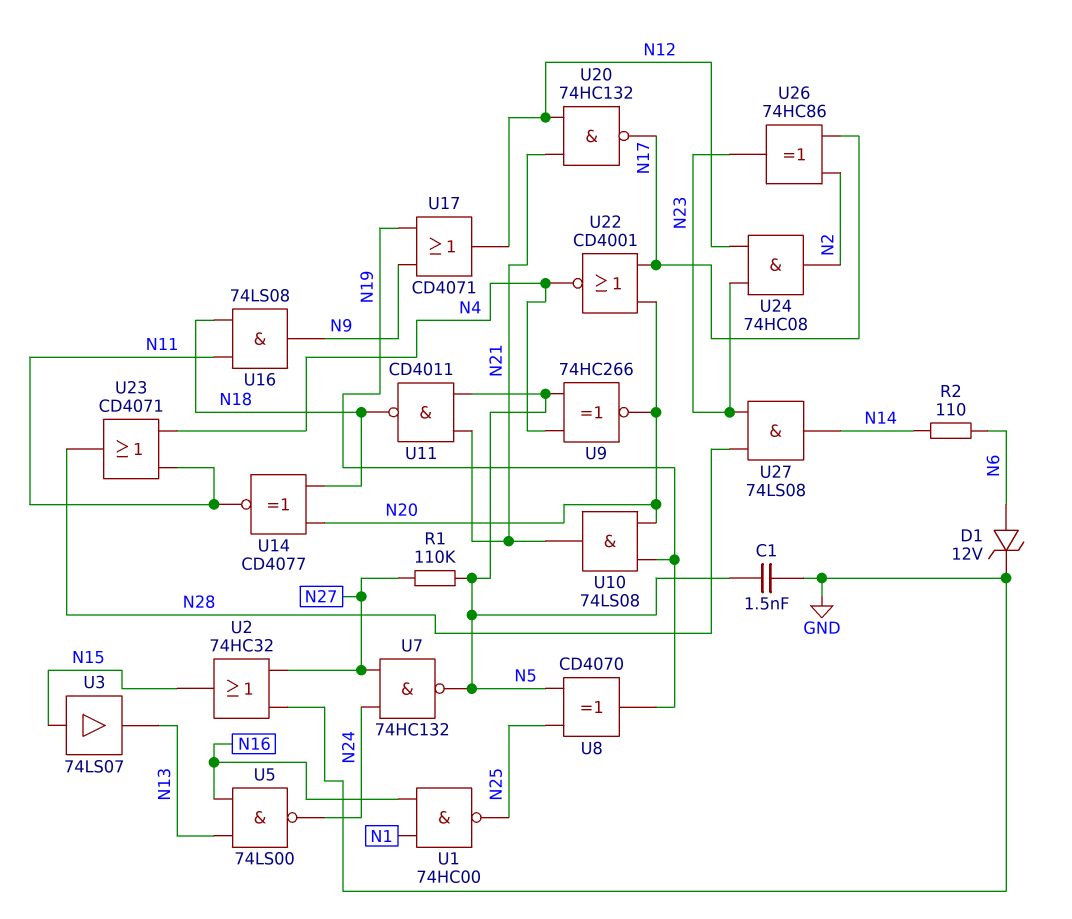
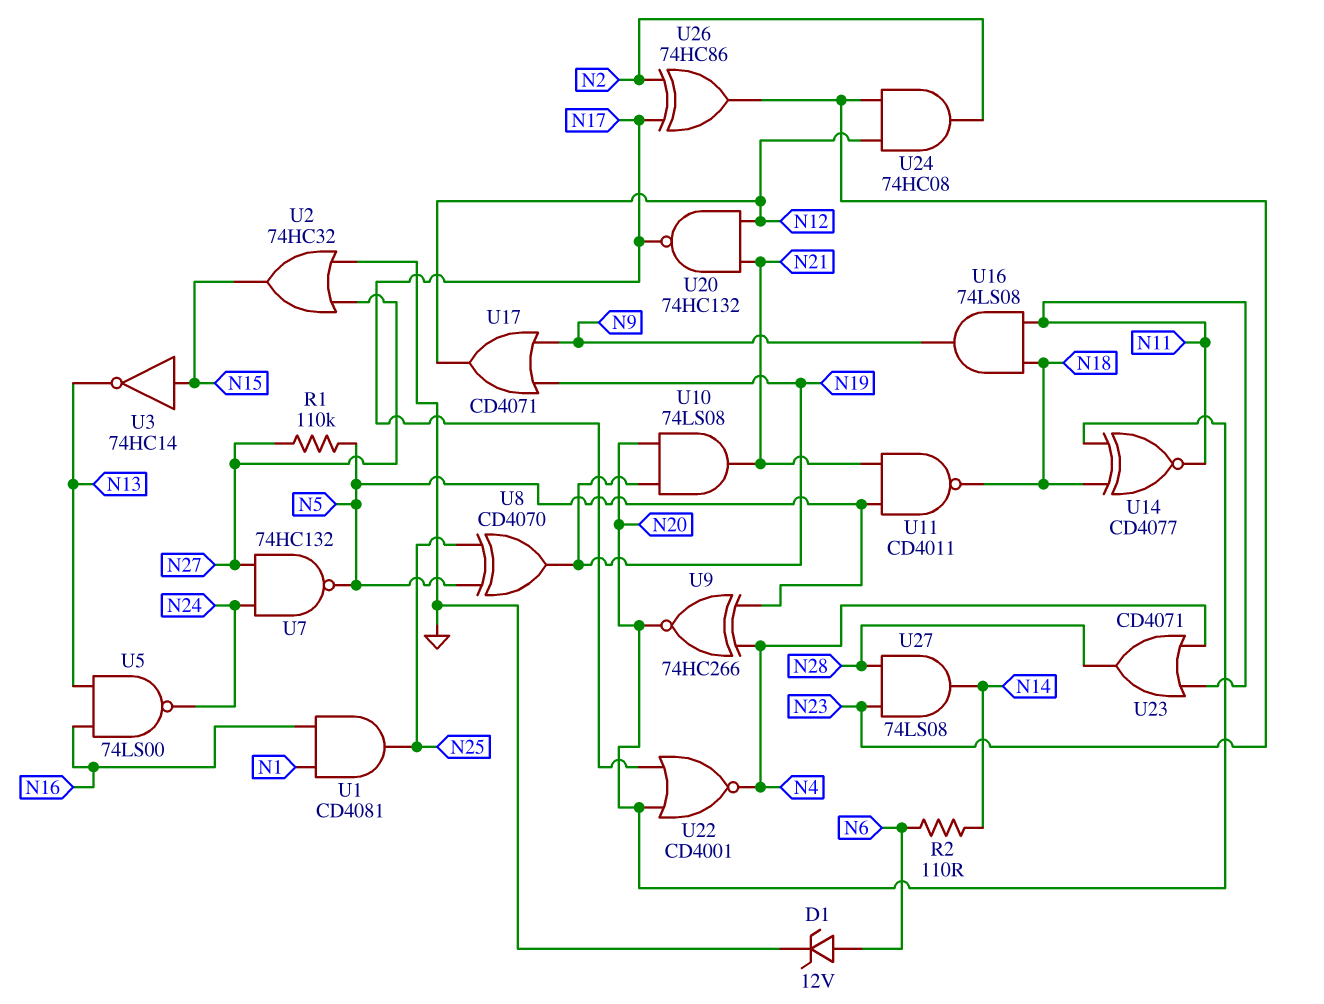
C1: 1.5nF (GND, N5) -> none
U1: NAND 74HC00 (in N1, in N16, out N25) -> AND CD4081 (in N1, in N16, out N25)
U3: buffer 74LS07 (in N15, out N13) -> NOT 74HC14 (in N15, out N13)

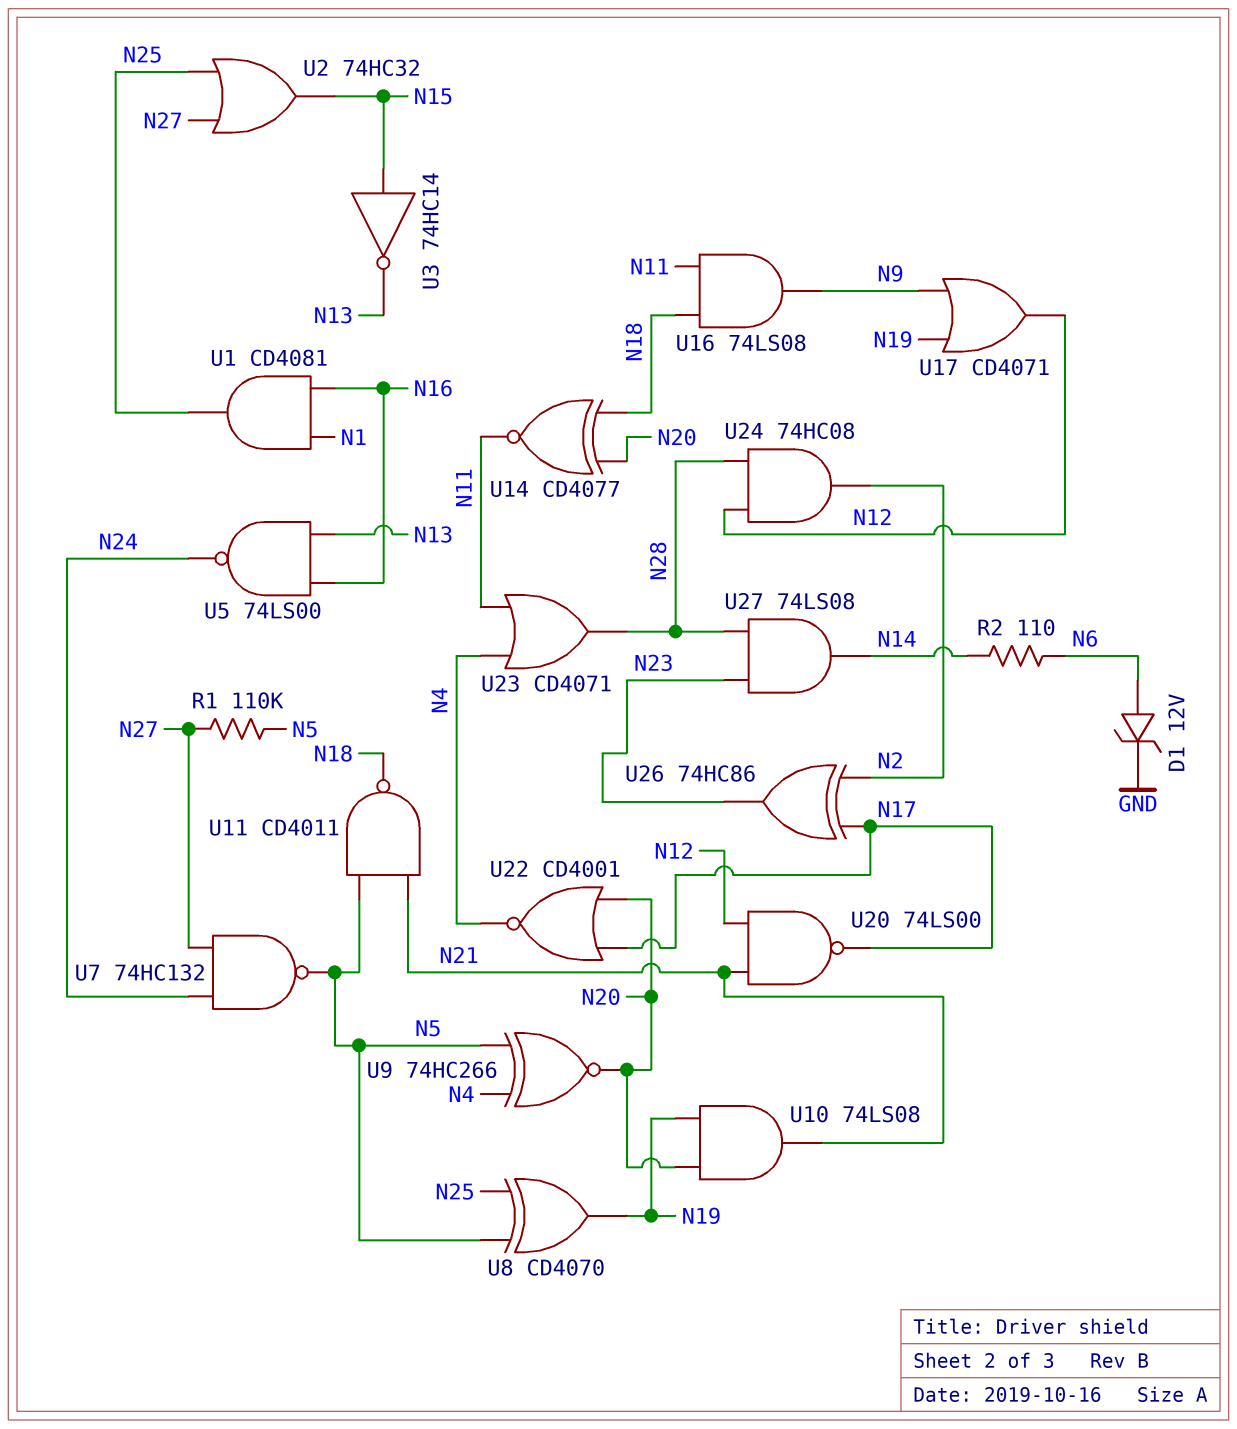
U2: OR 74HC32 (in GND, in N27, out N15) -> OR 74HC32 (in N25, in N27, out N15)
U20: NAND 74HC132 (in N12, in N21, out N17) -> NAND 74LS00 (in N12, in N21, out N17)
U24: AND 74HC08 (in N12, in N23, out N2) -> AND 74HC08 (in N12, in N28, out N2)

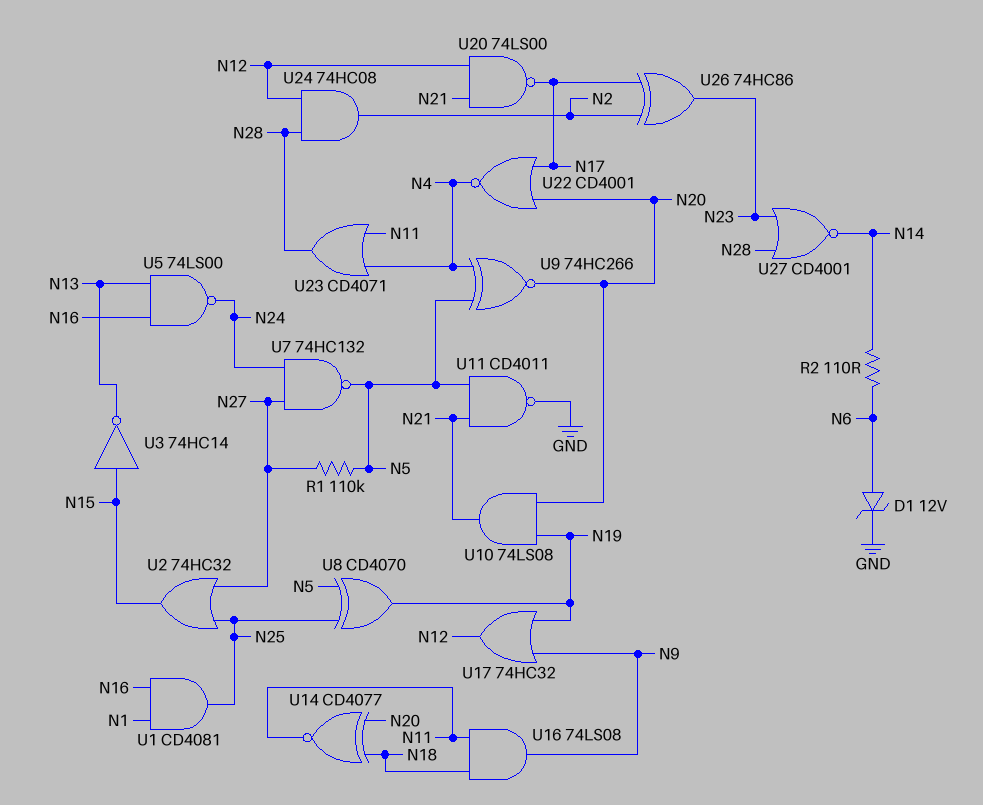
U11: NAND CD4011 (in N5, in N21, out N18) -> NAND CD4011 (in N5, in N21, out GND)
U17: OR CD4071 (in N9, in N19, out N12) -> OR 74HC32 (in N9, in N19, out N12)
U27: AND 74LS08 (in N23, in N28, out N14) -> NOR CD4001 (in N23, in N28, out N14)

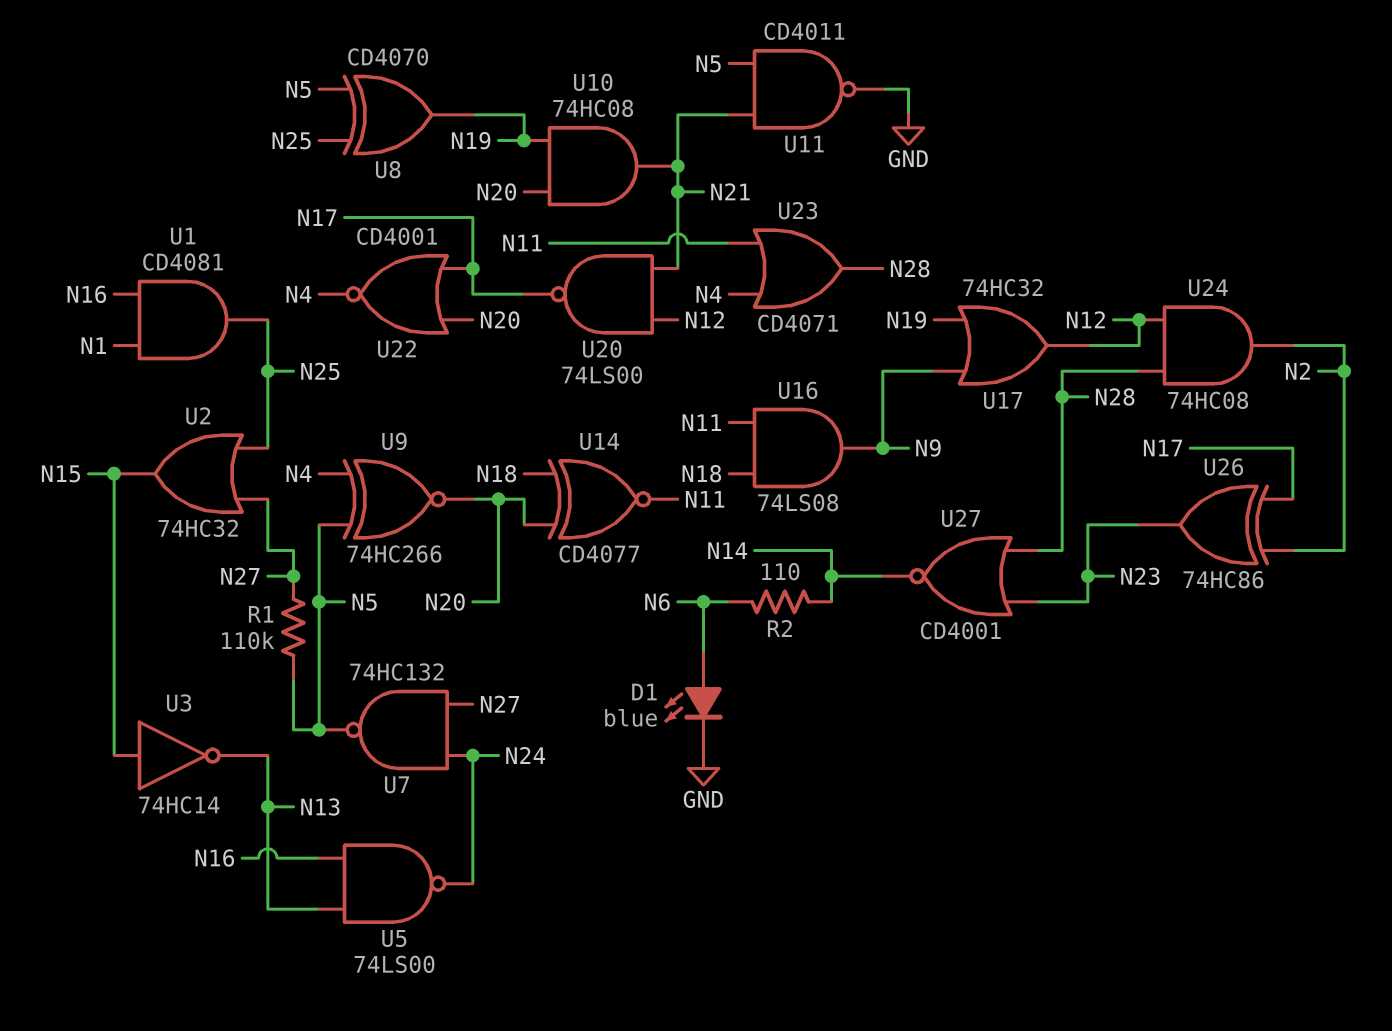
D1: zener 12V (A N6, K GND) -> LED blue (A N6, K GND)
U10: AND 74LS08 (in N19, in N20, out N21) -> AND 74HC08 (in N19, in N20, out N21)

